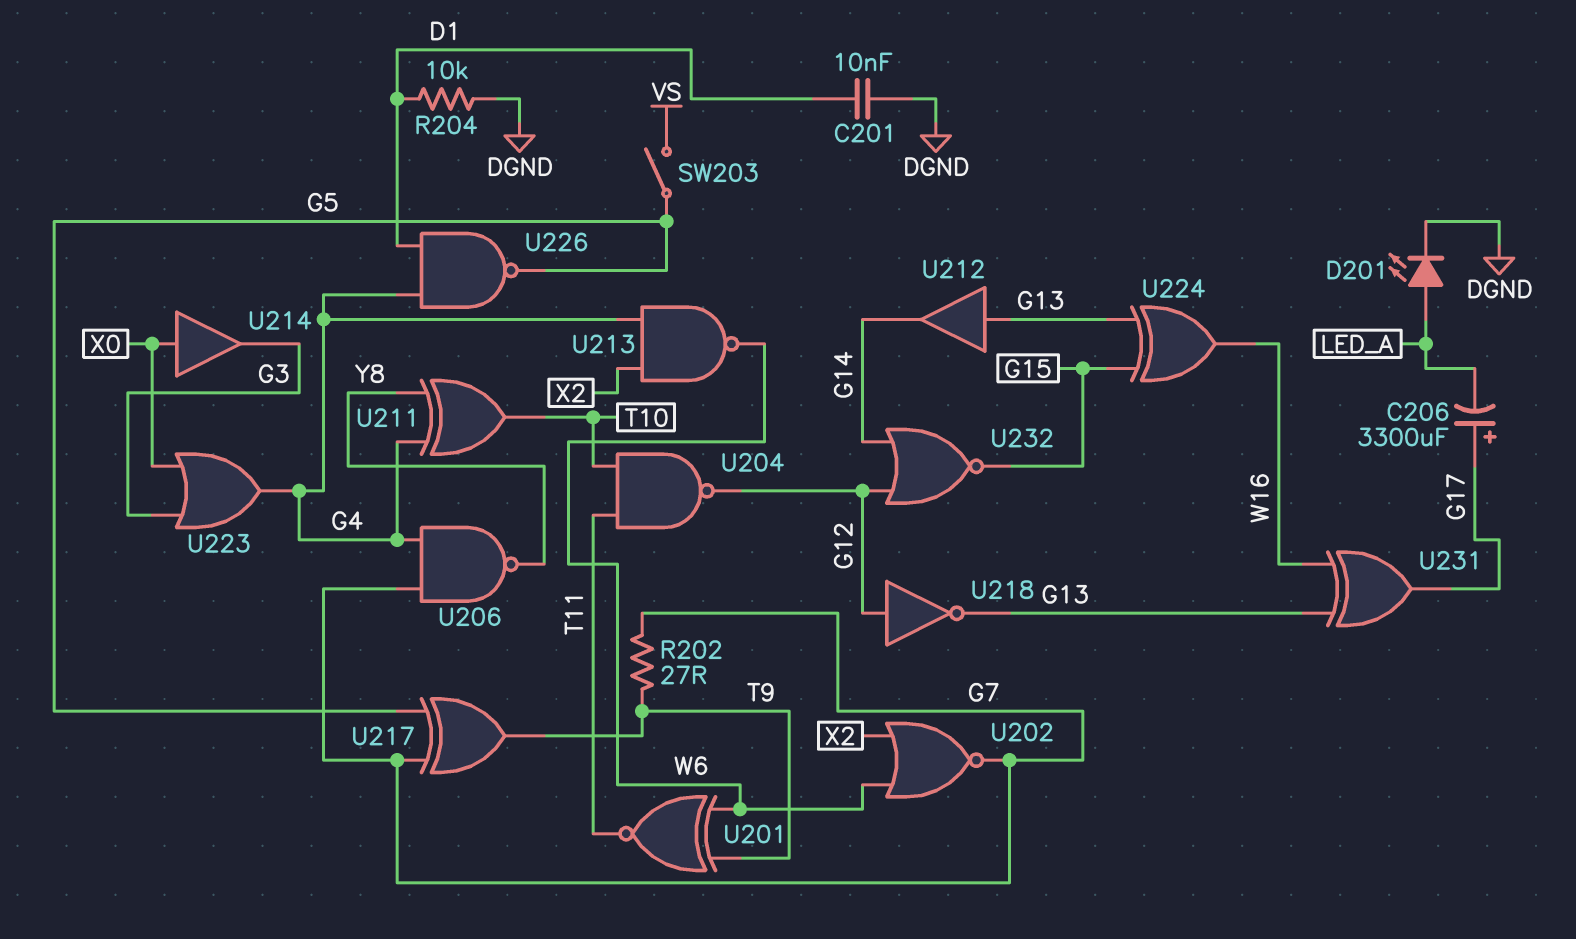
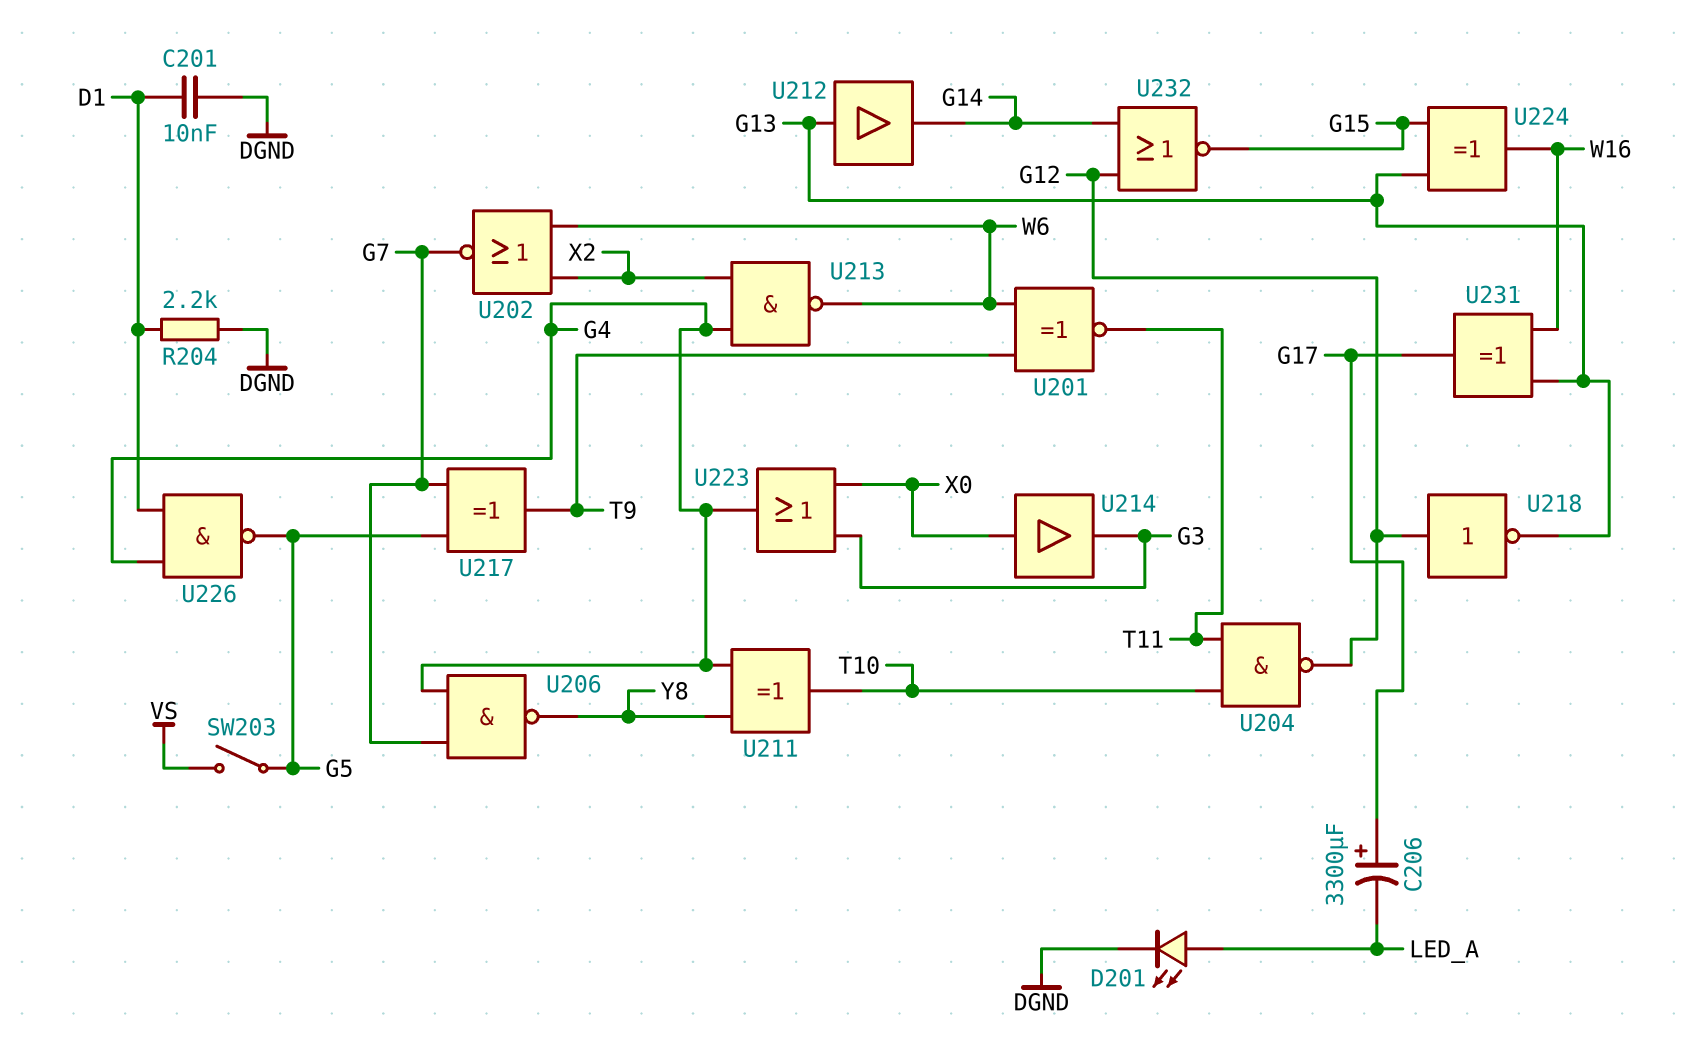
R202: 27 (G7, T9) -> none
R204: 10k (D1, DGND) -> 2.2k (D1, DGND)

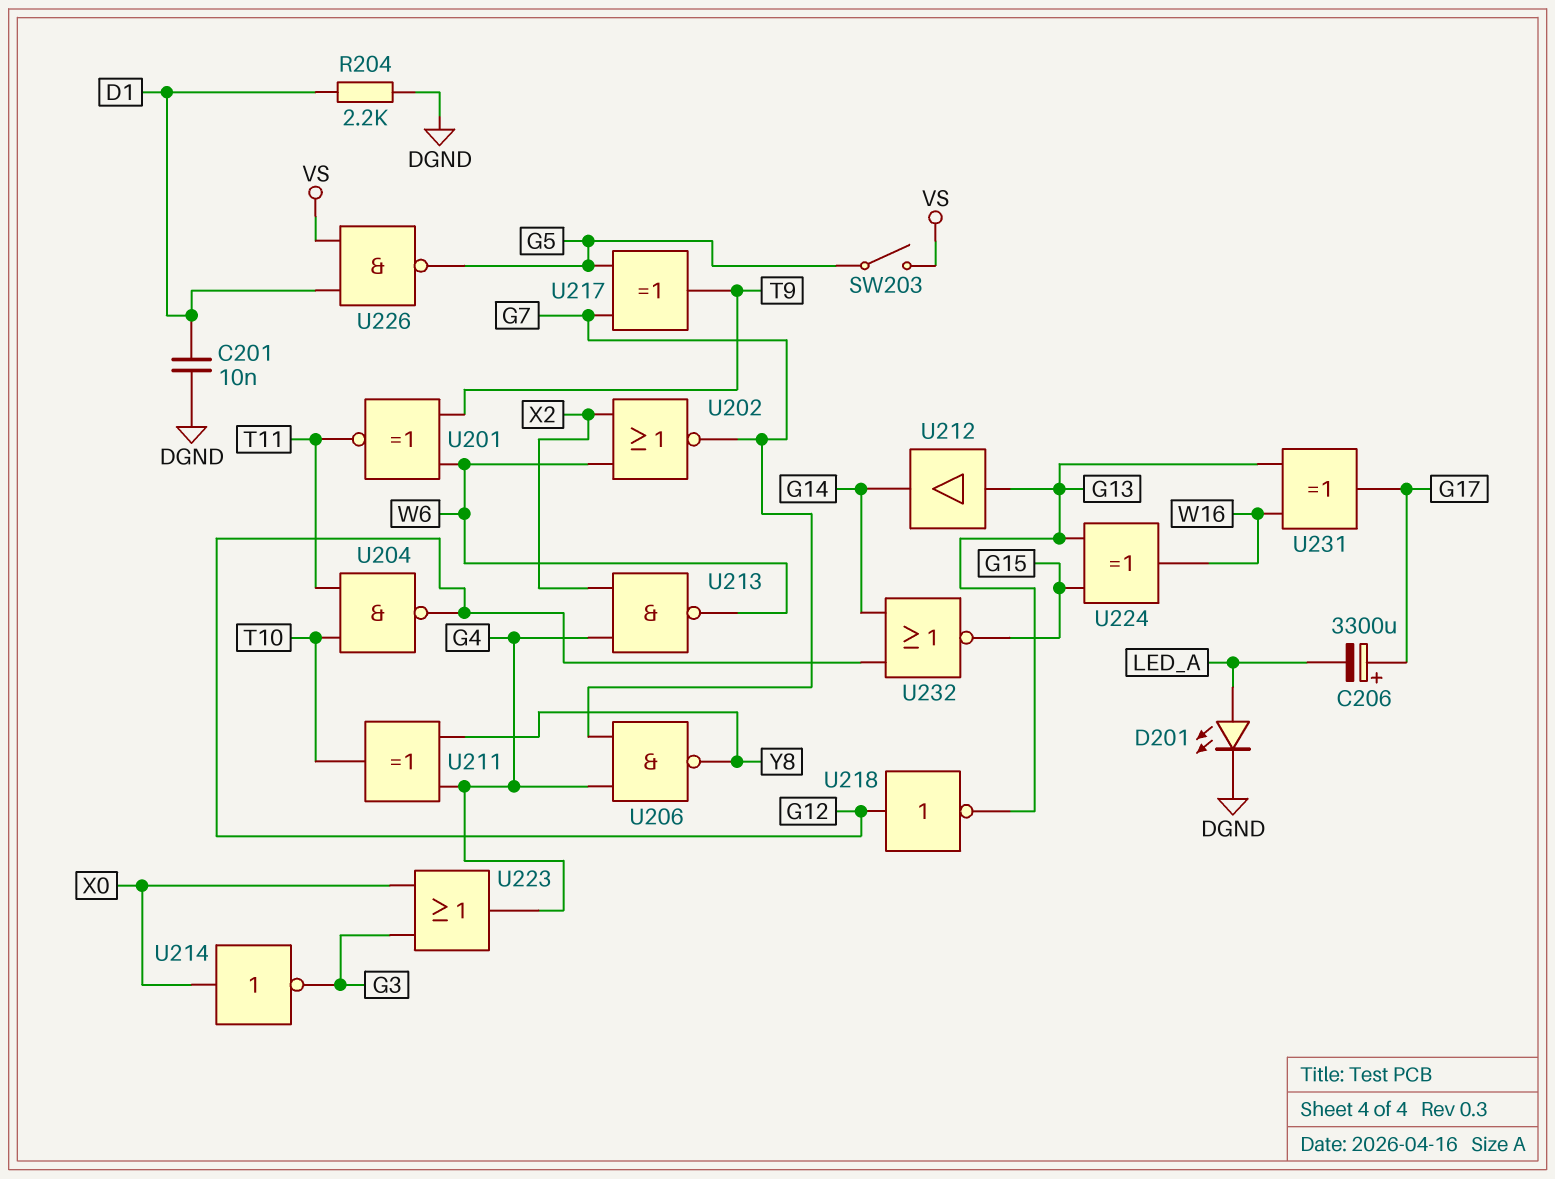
U214: buffer (in X0, out G3) -> NOT (in X0, out G3)
U226: NAND (in D1, in G4, out G5) -> NAND (in D1, in VS, out G5)

